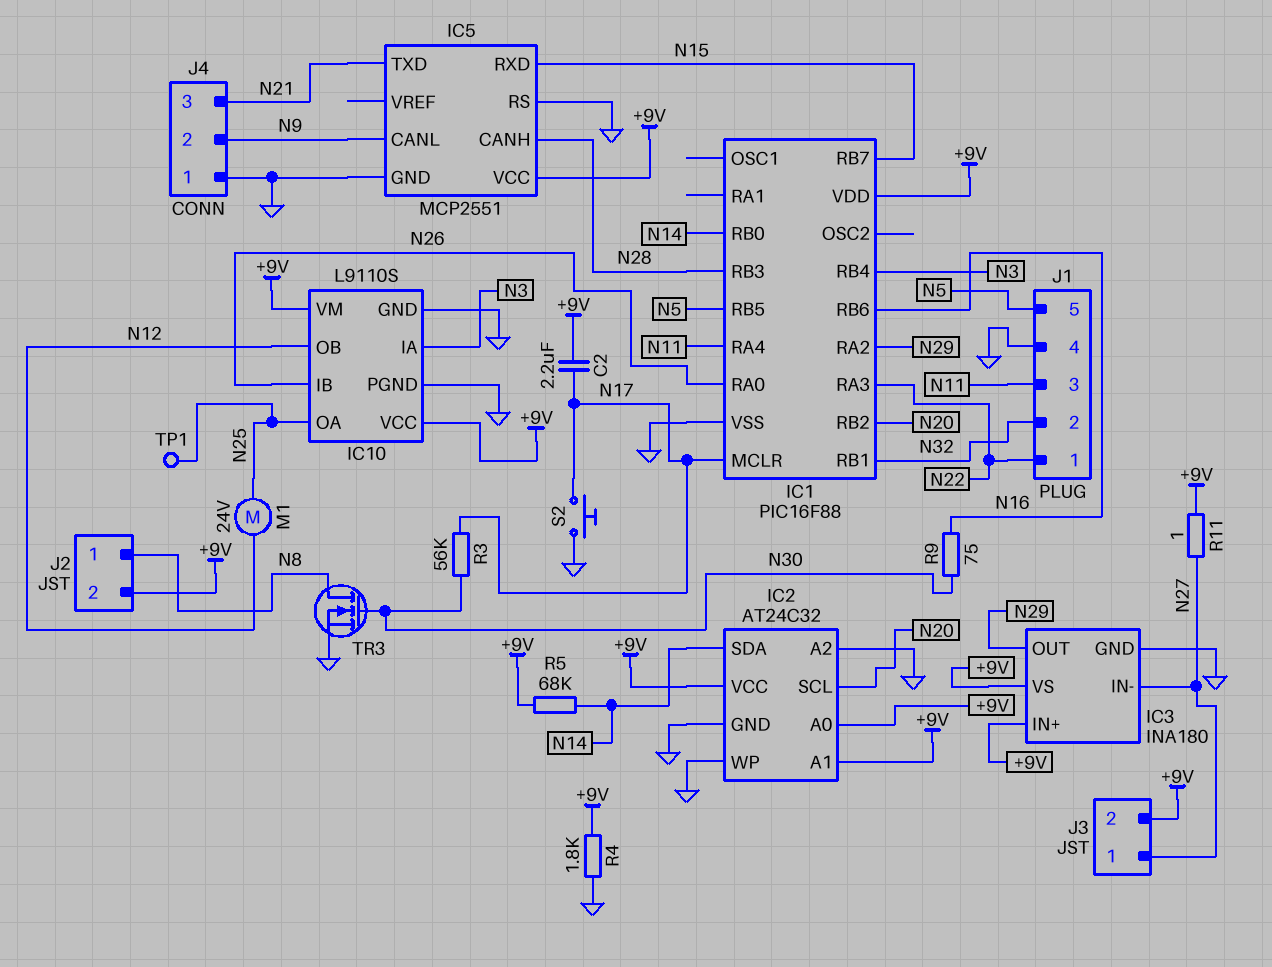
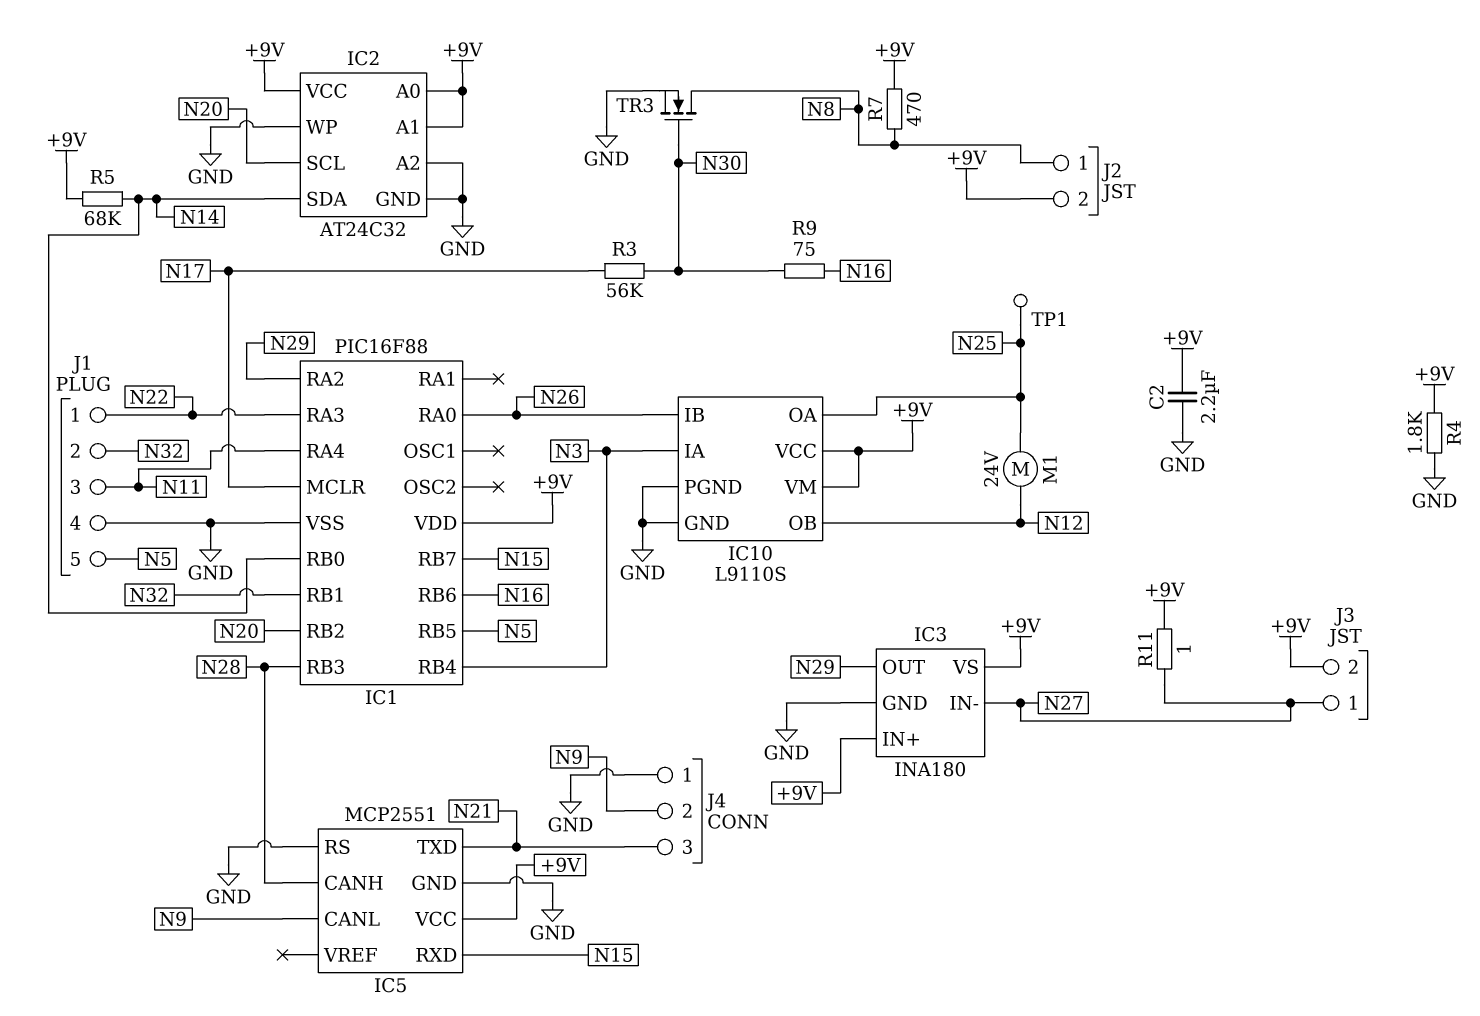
C2: 2.2uF (+9V, N17) -> 2.2uF (+9V, GND)
R7: none -> 470 (+9V, N8)
S2: button (GND, N17) -> none

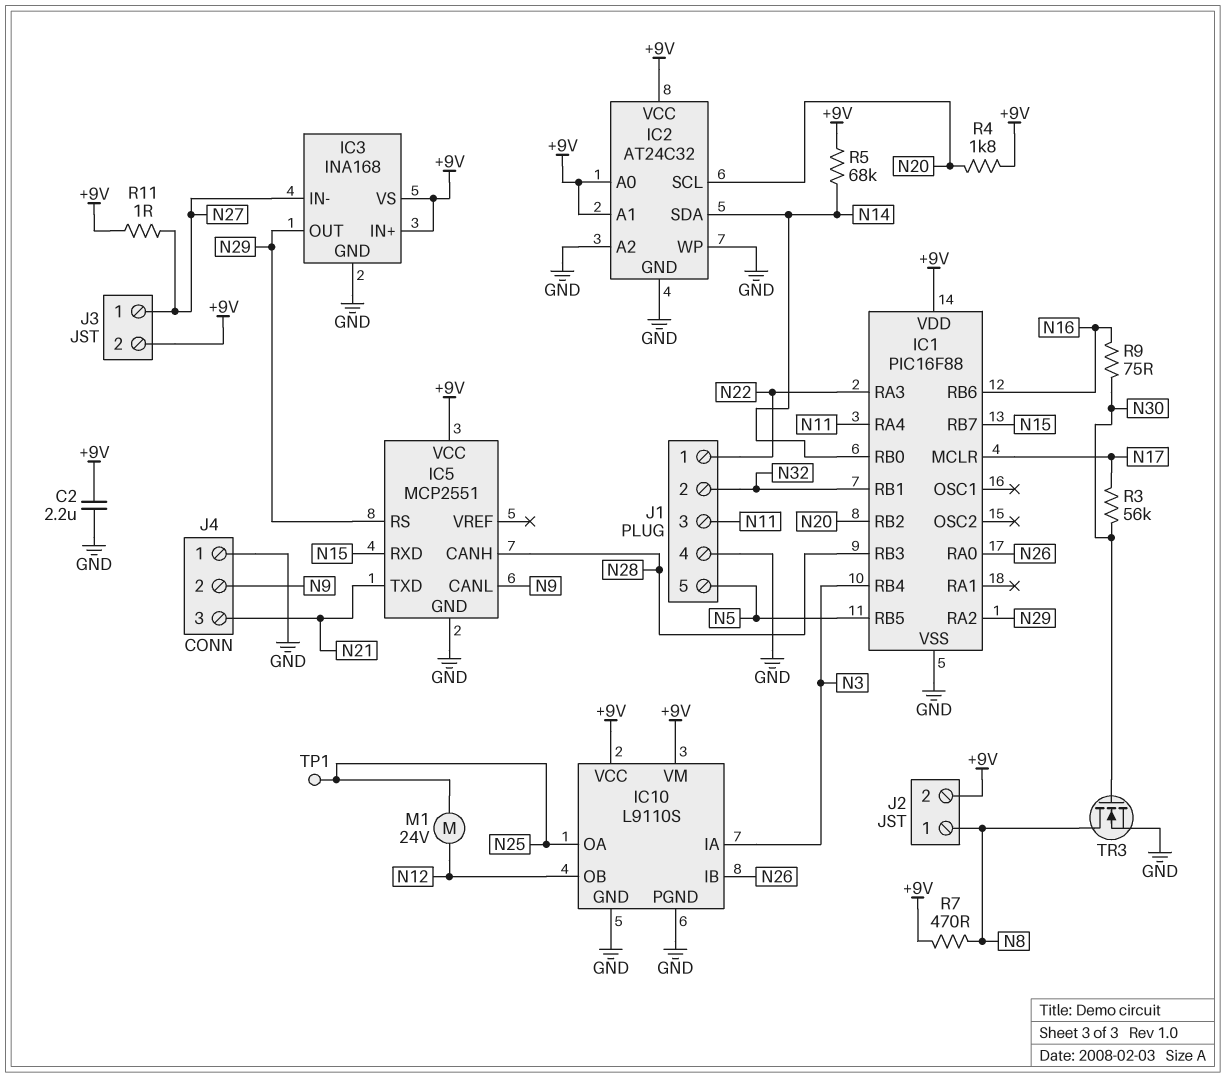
IC3: INA180 -> INA168
IC5 pin RS: GND -> N29
R4: 1.8k (+9V, GND) -> 1.8k (+9V, N20)

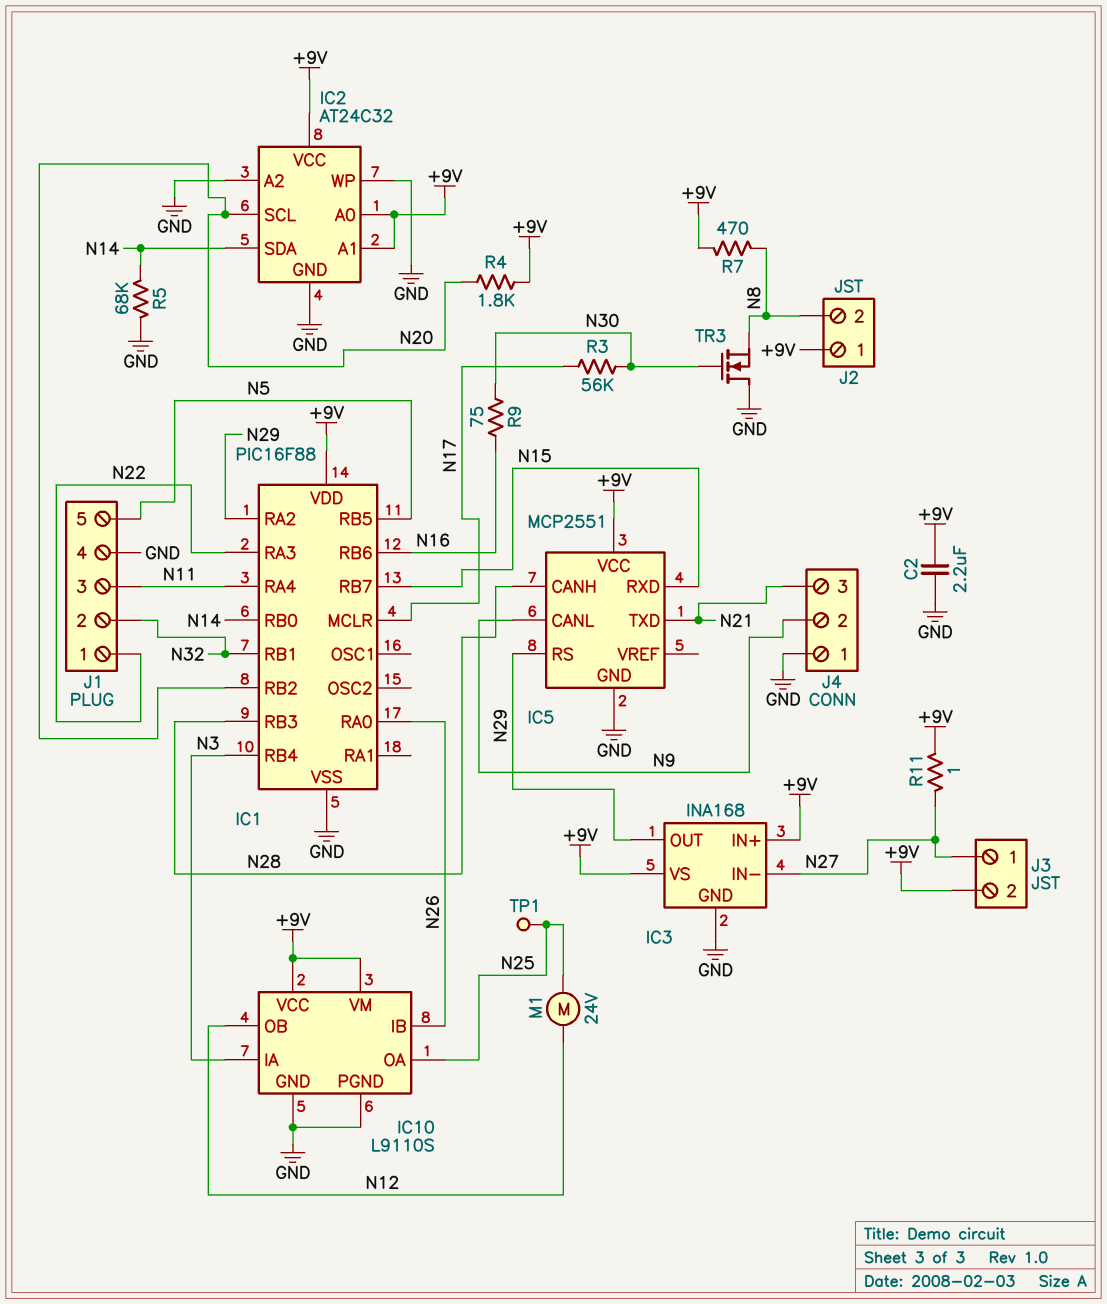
J2 pin 1: N8 -> +9V
J2 pin 2: +9V -> N8
R5: 68k (+9V, N14) -> 68k (GND, N14)
TR3: NMOS (G N30, D N8, S GND) -> NMOS (G N30, D GND, S N8)

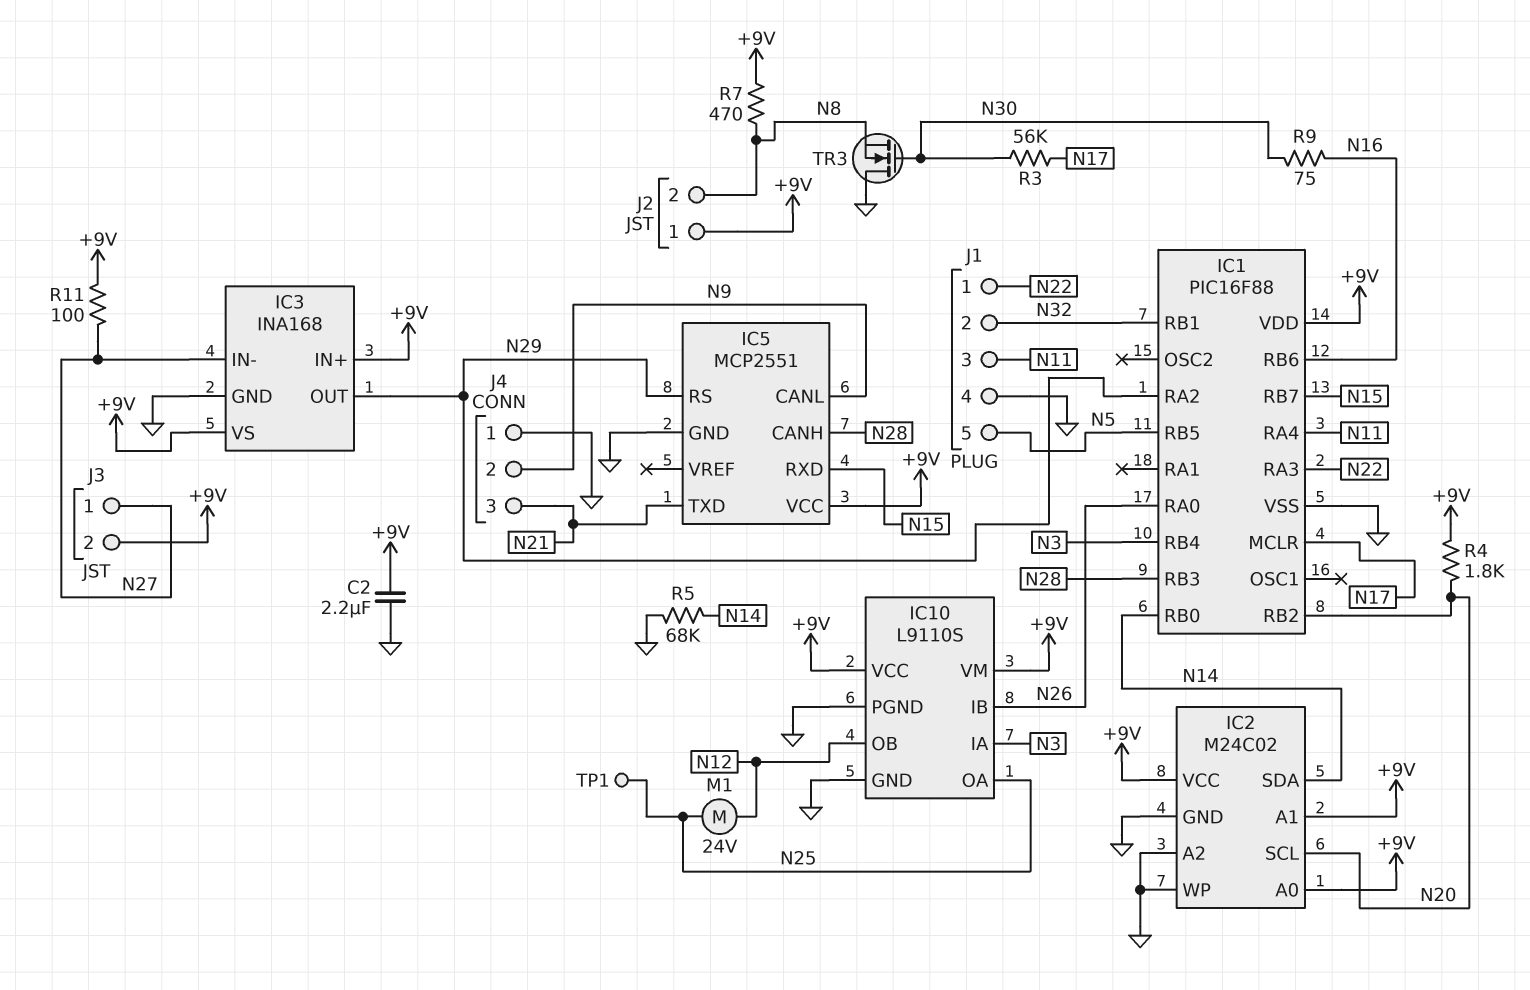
IC2: AT24C32 -> M24C02
R11: 1 (+9V, N27) -> 100 (+9V, N27)

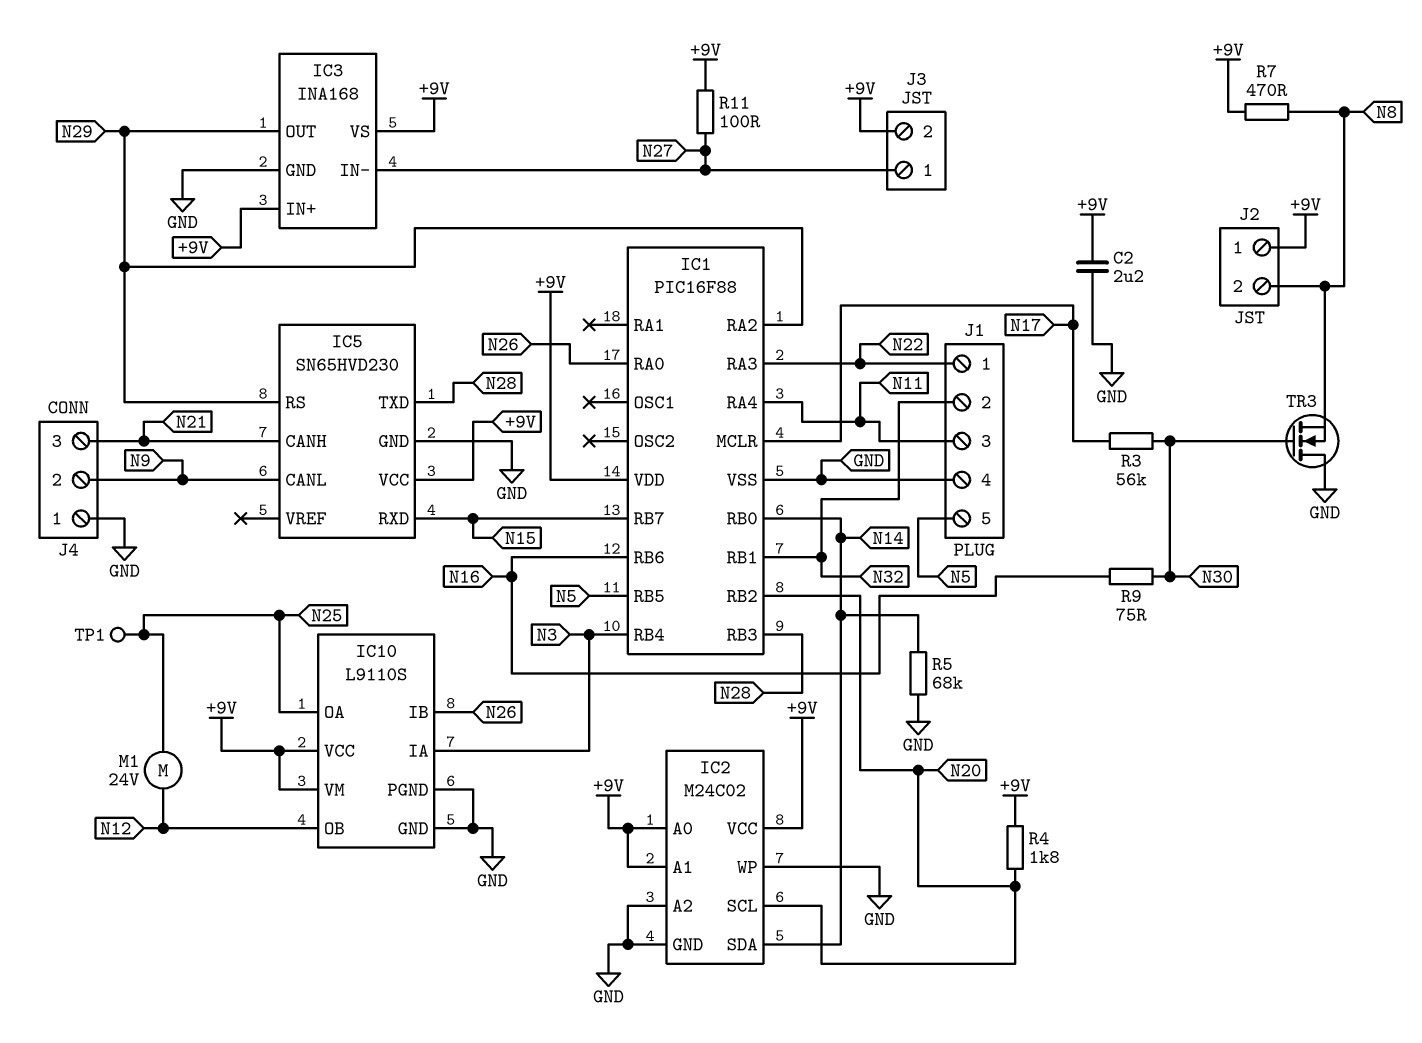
IC5: MCP2551 -> SN65HVD230
IC5 pin CANH: N28 -> N21
IC5 pin TXD: N21 -> N28

